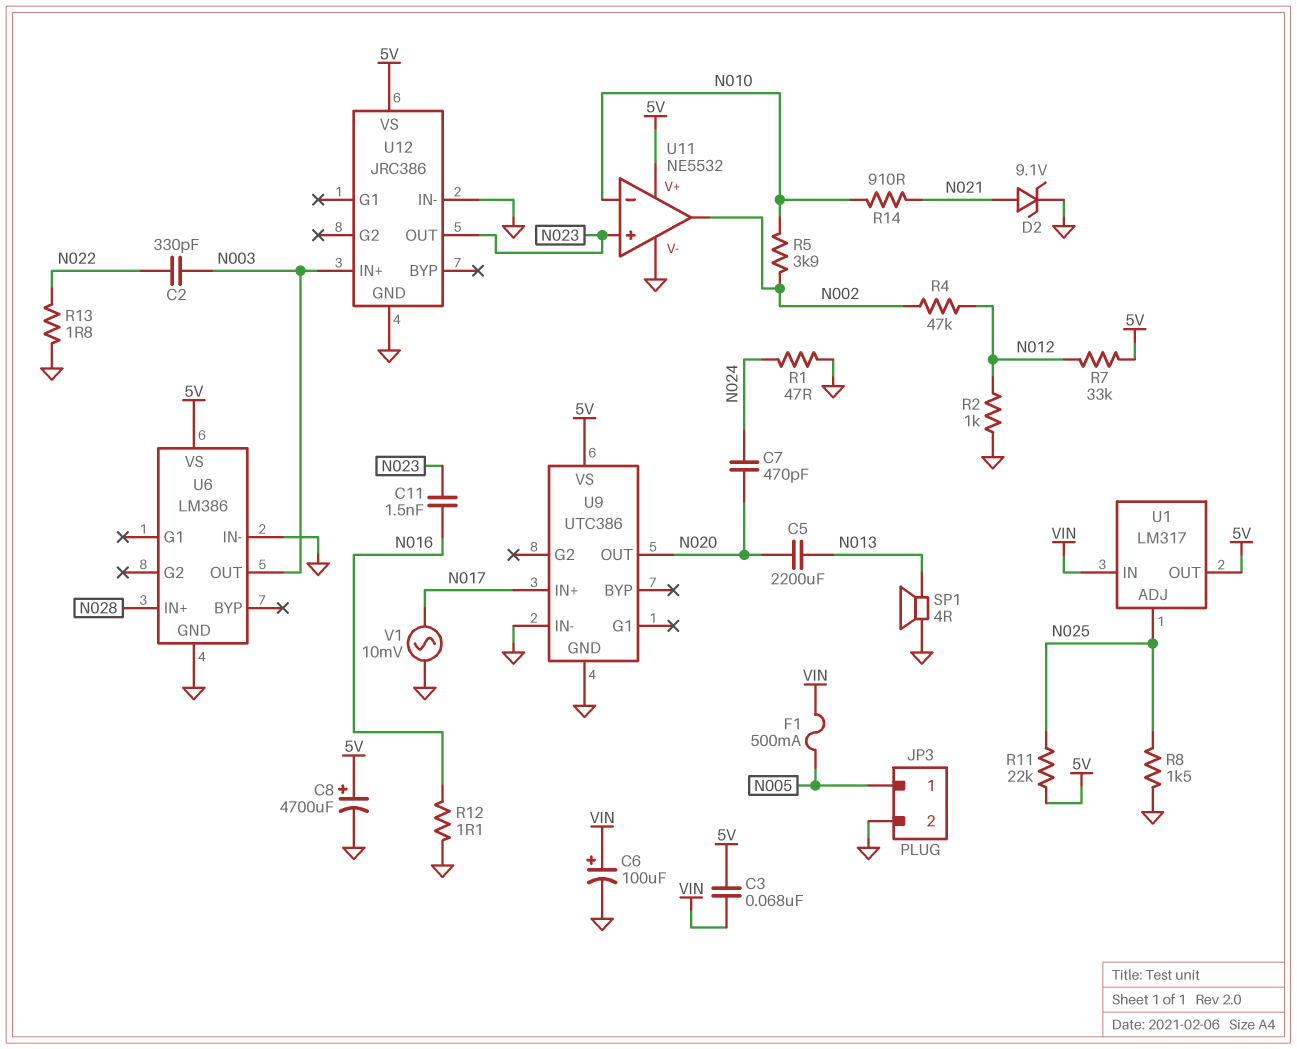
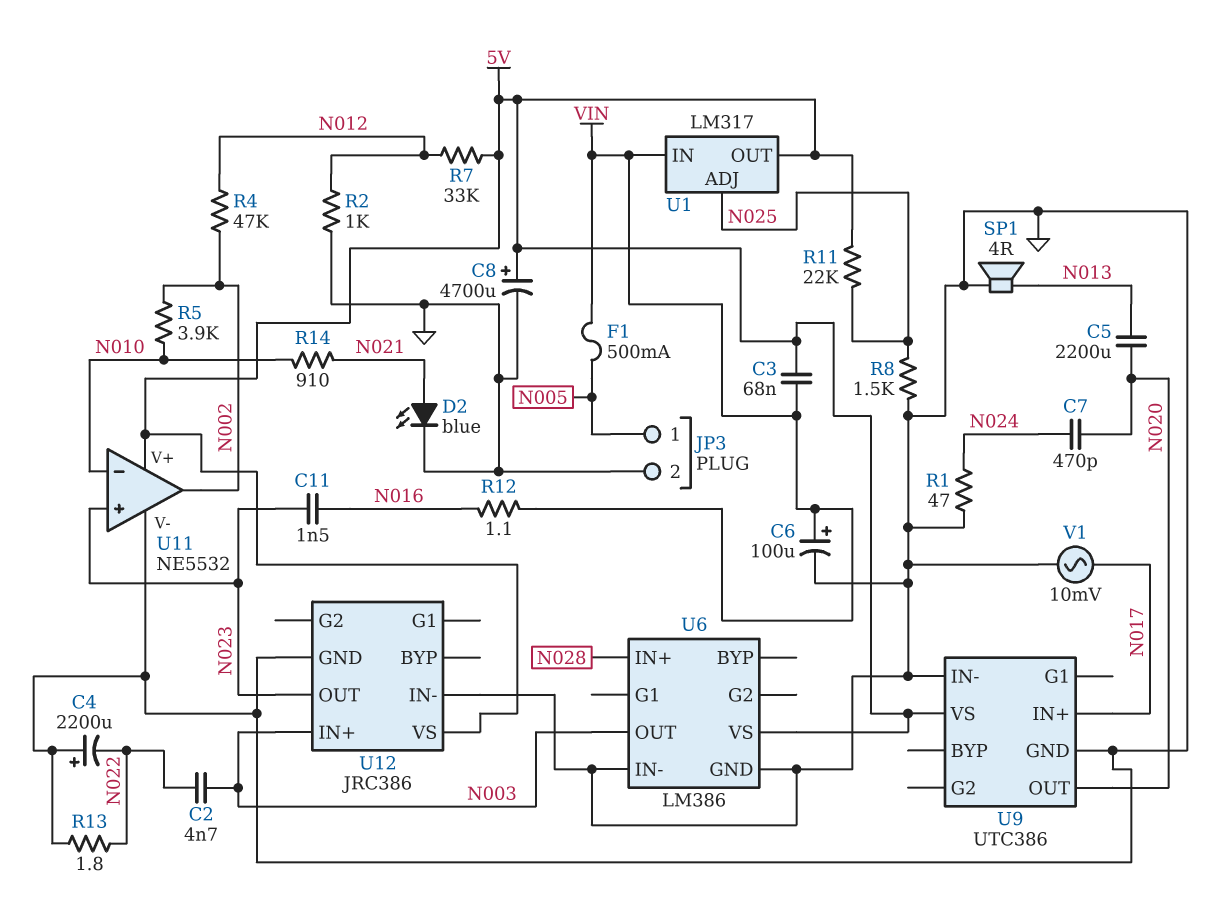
C2: 330pF (N003, N022) -> 4.7nF (N003, N022)
C4: none -> 2200uF (plus GND, minus N022)
D2: zener 9.1V (A N021, K GND) -> LED blue (A N021, K GND)
R12: 1.1 (GND, N016) -> 1.1 (N016, VIN)

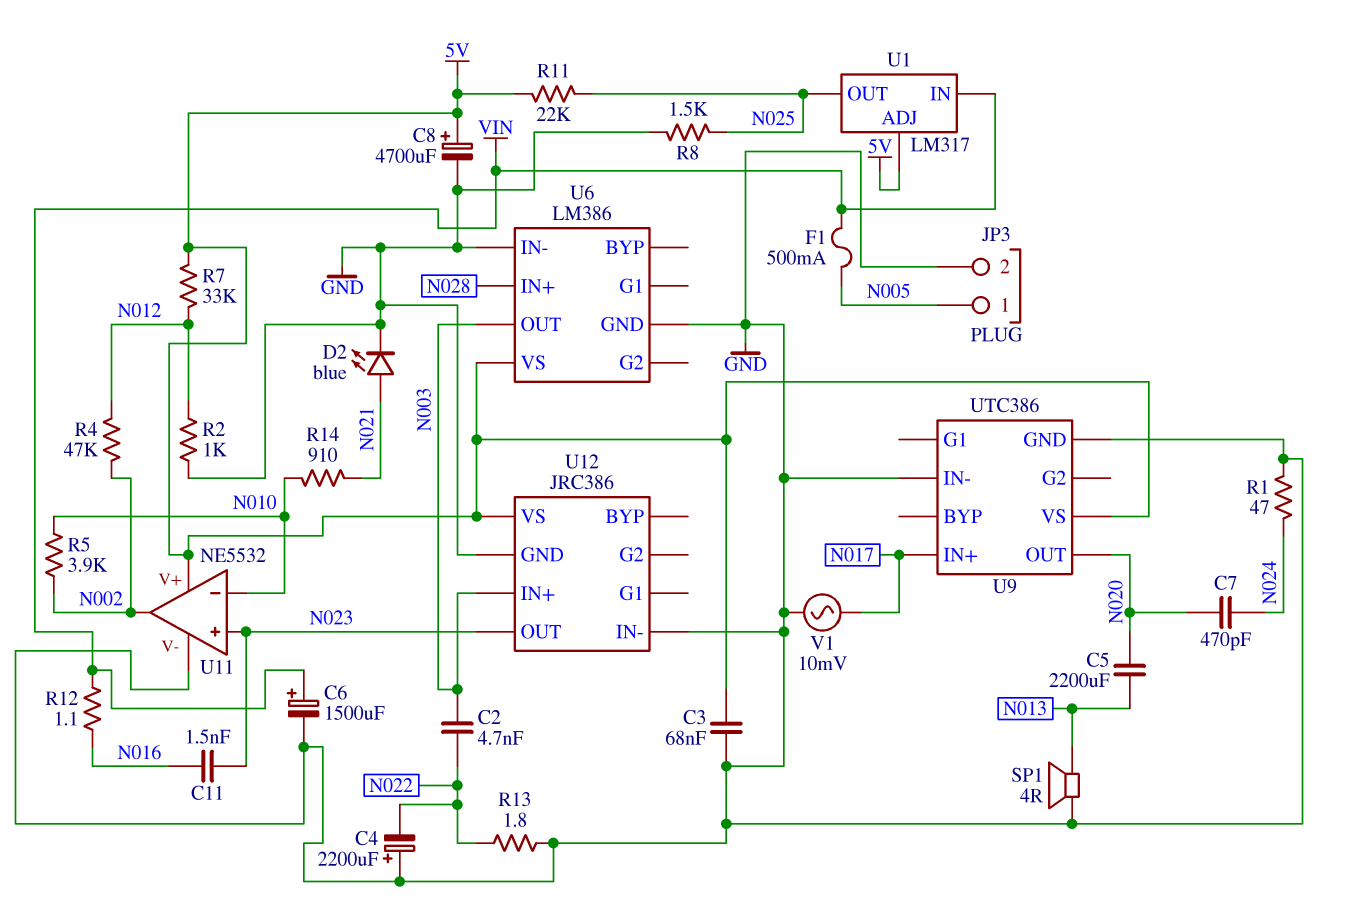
C3: 68nF (5V, VIN) -> 68nF (5V, GND)
C6: 100uF (plus VIN, minus GND) -> 1500uF (plus VIN, minus GND)
U1 pin ADJ: N025 -> 5V
U1 pin OUT: 5V -> N025

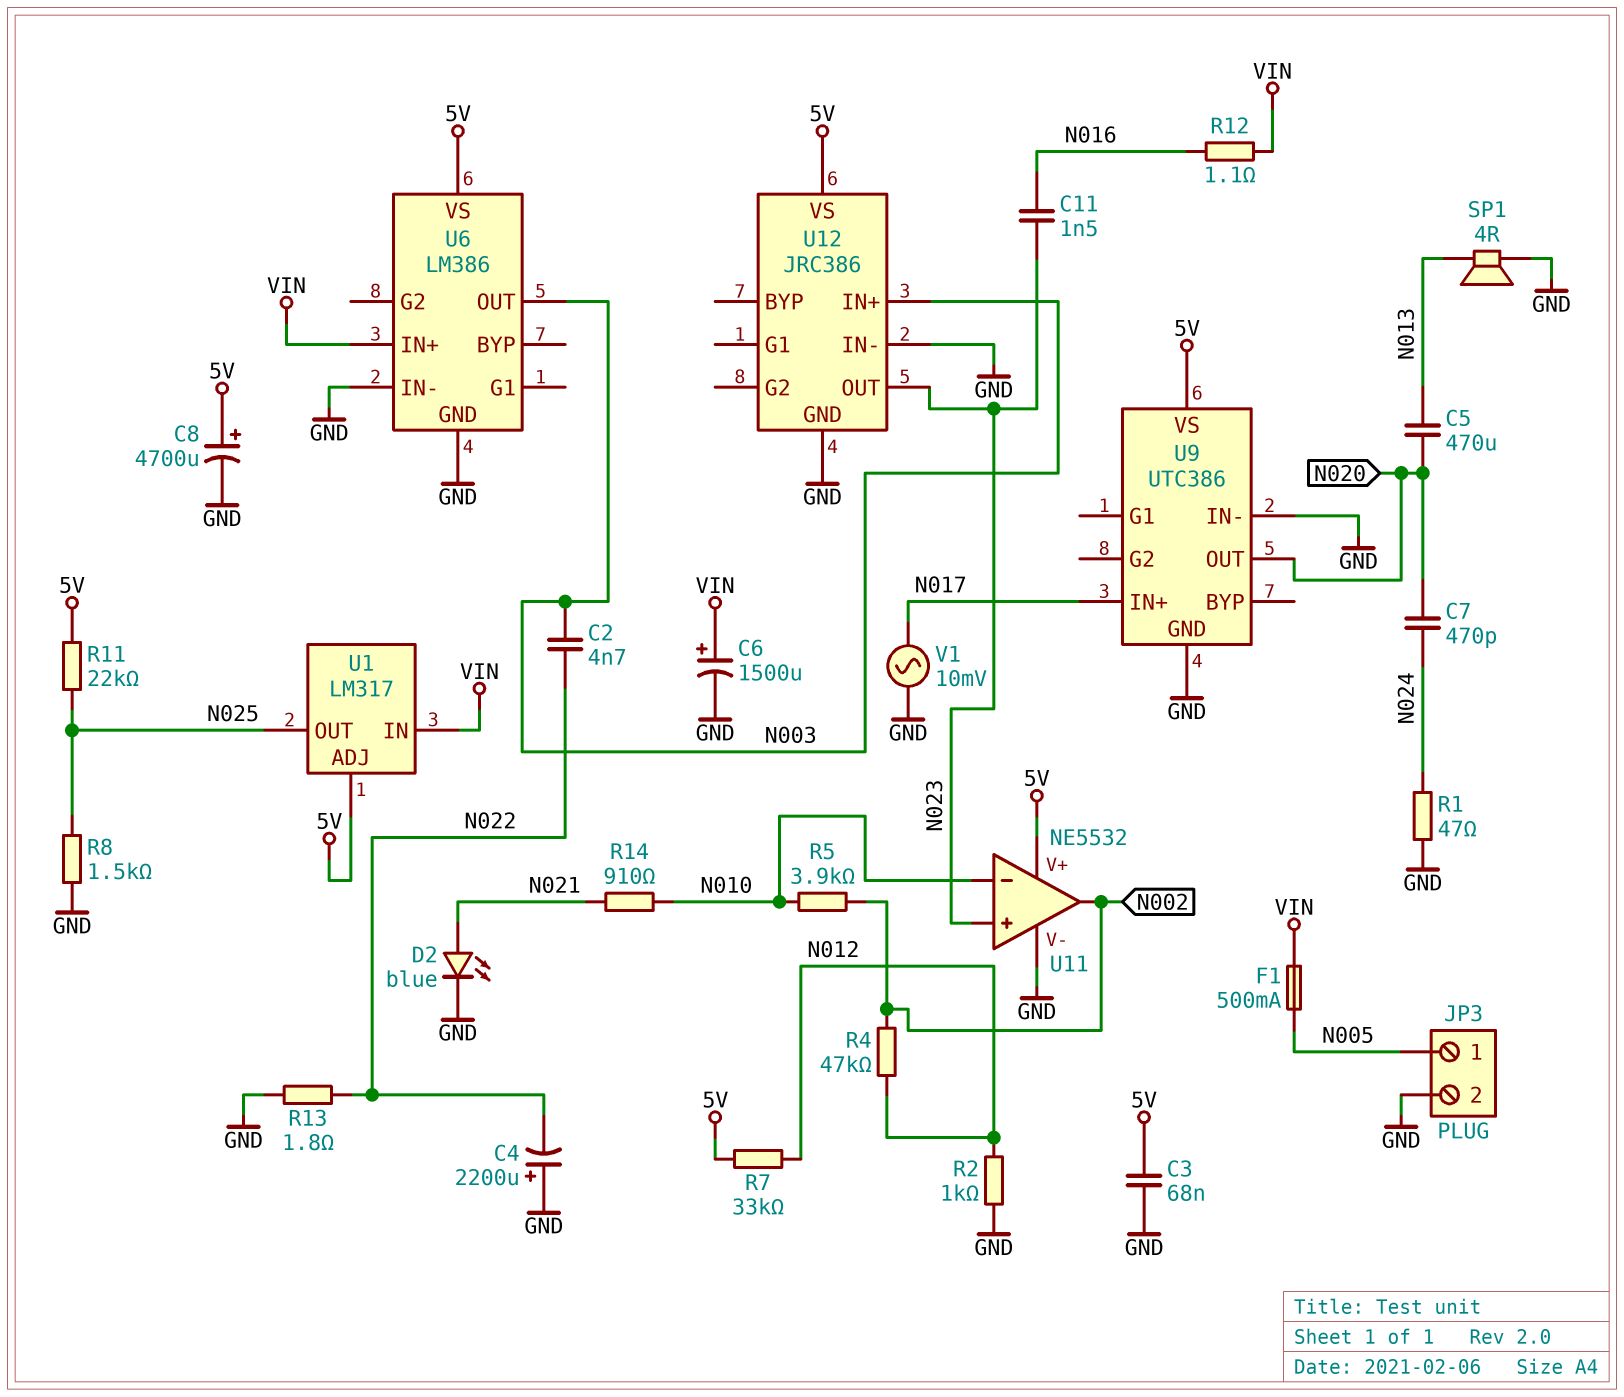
C5: 2200uF (N013, N020) -> 470uF (N013, N020)
U6 pin IN+: N028 -> VIN

